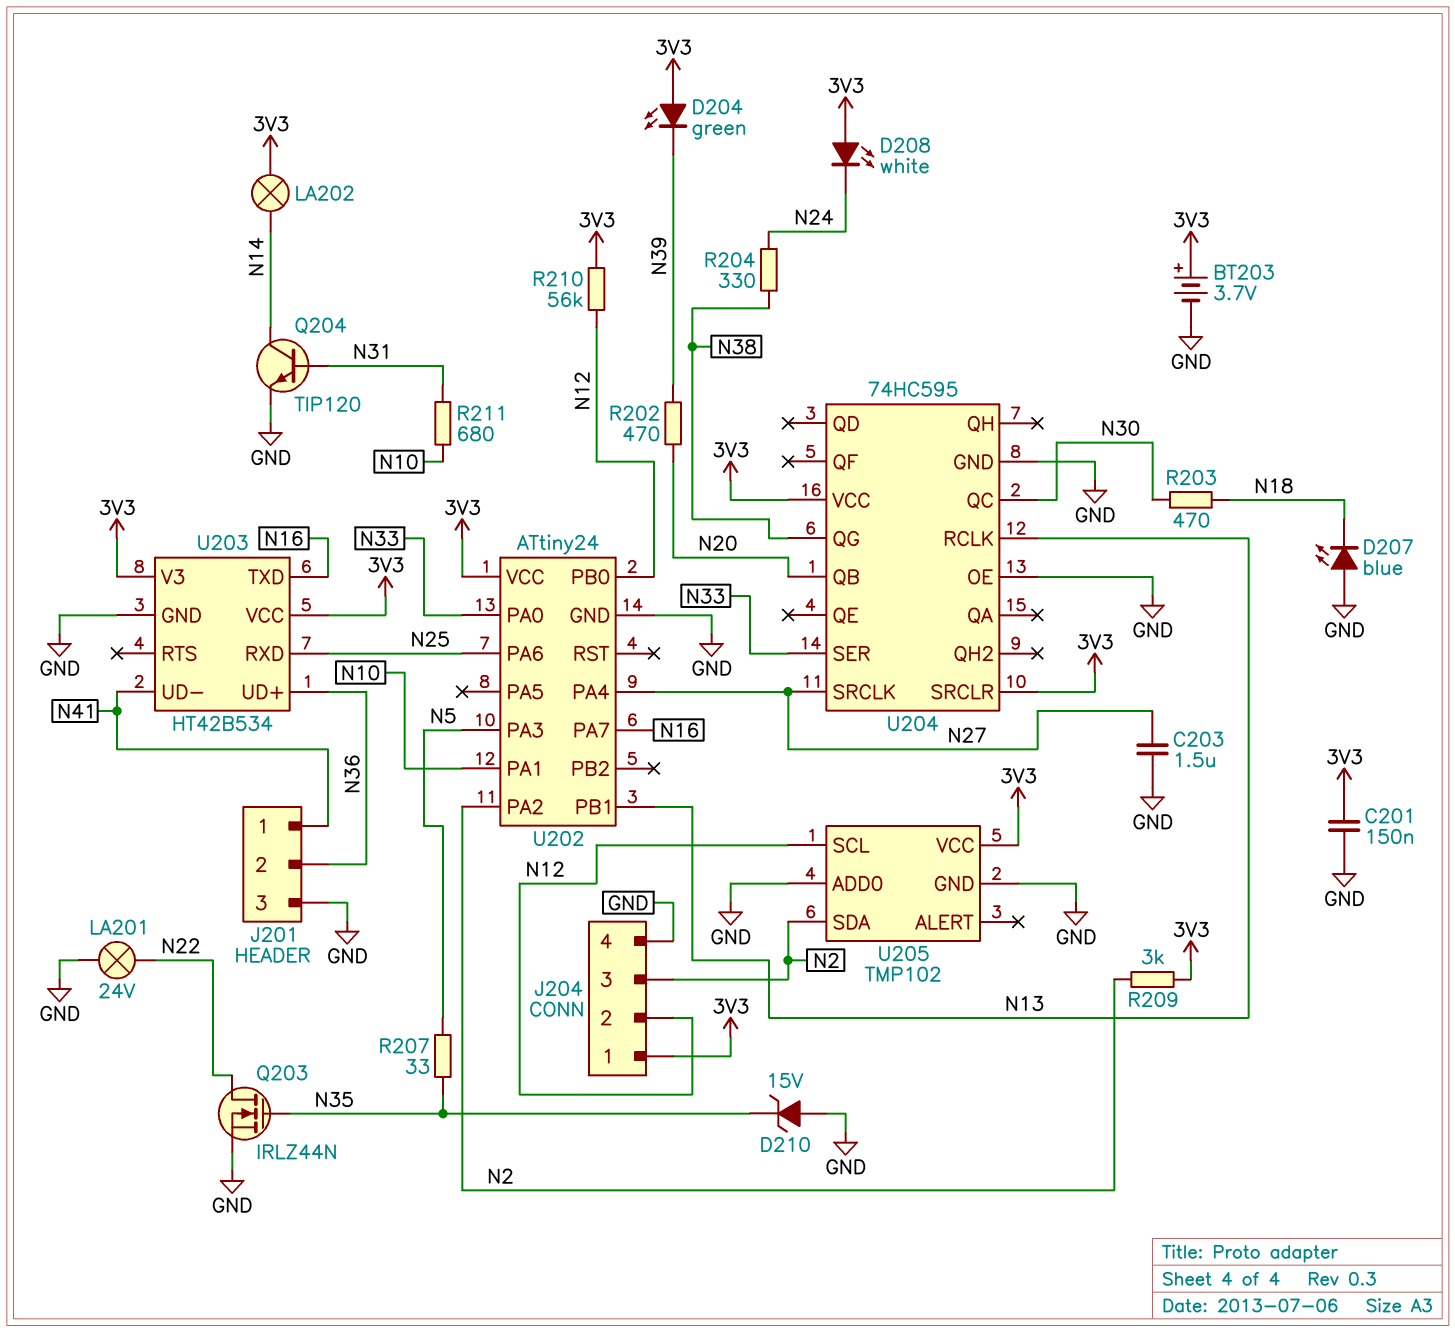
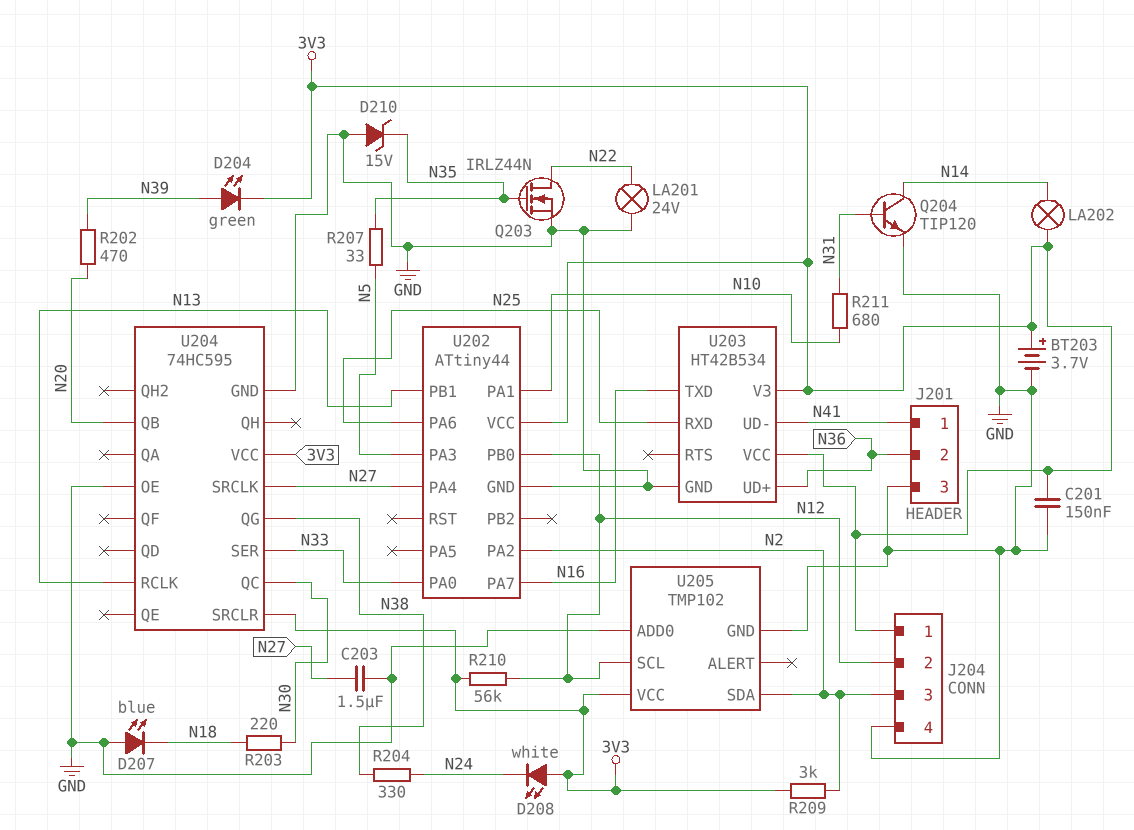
D204: LED green (A 3V3, K N39) -> LED green (A N39, K 3V3)
R203: 470 (N18, N30) -> 220 (N18, N30)
U202: ATtiny24 -> ATtiny44

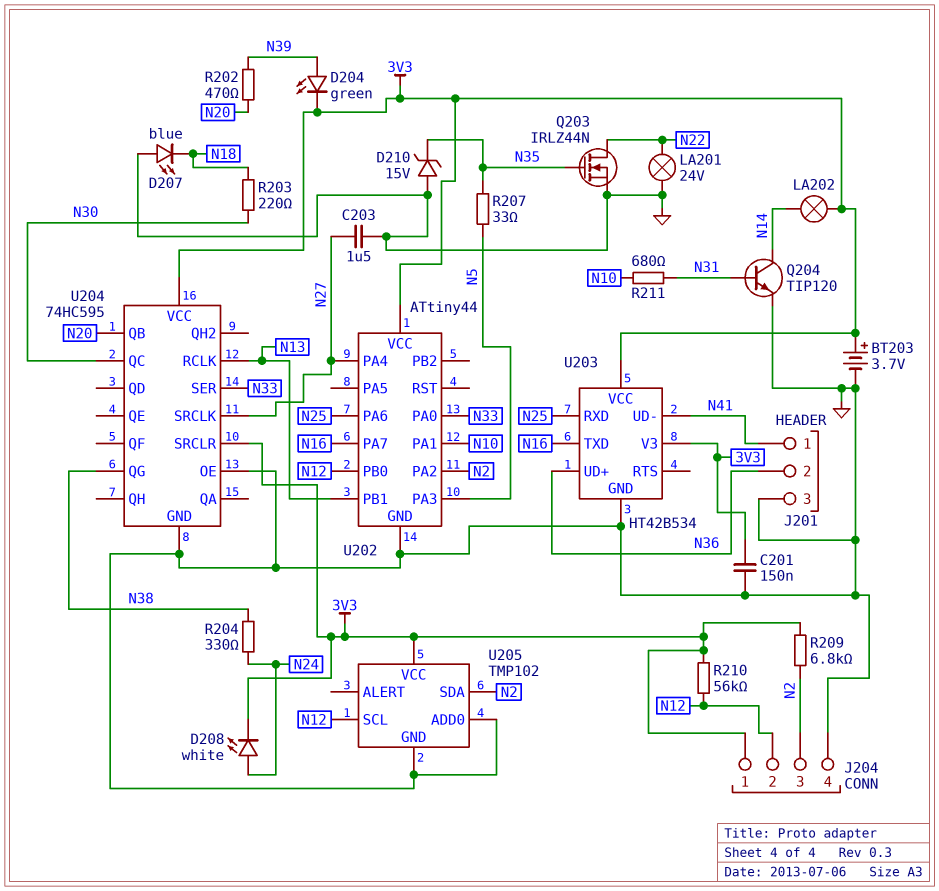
D208: LED white (A 3V3, K N24) -> LED white (A N24, K 3V3)
R209: 3k (3V3, N2) -> 6.8k (3V3, N2)

